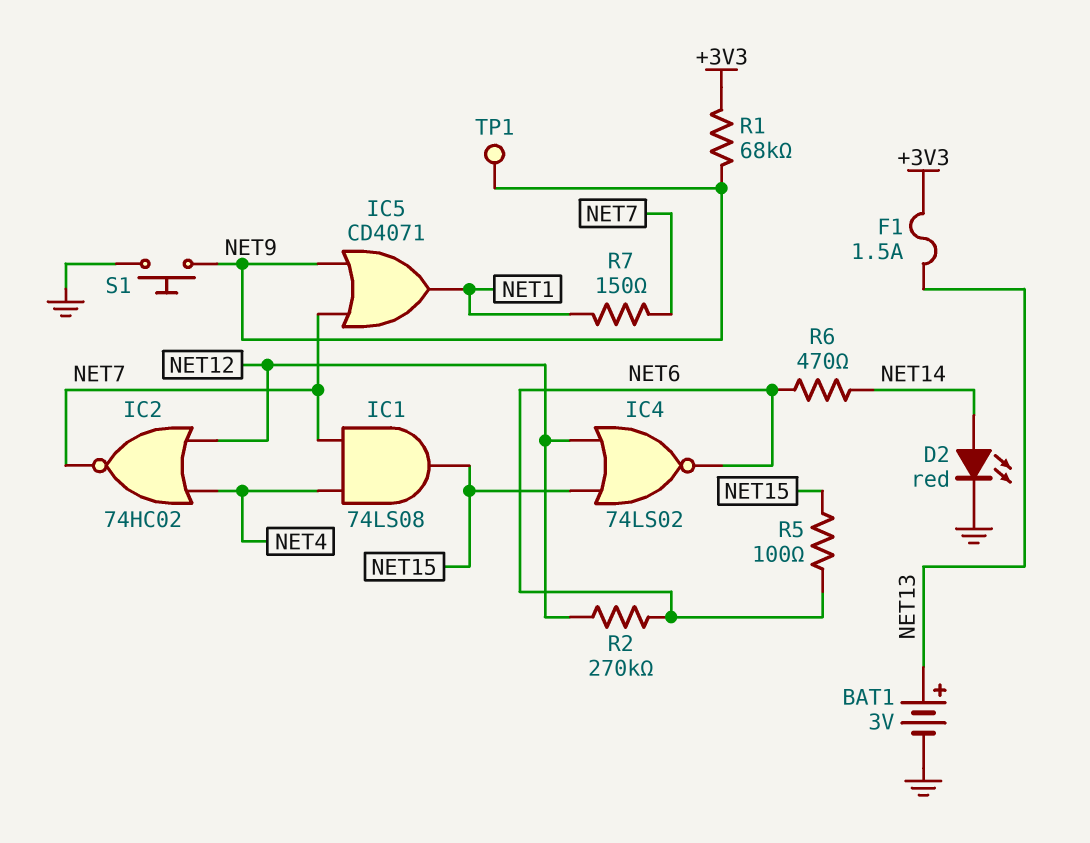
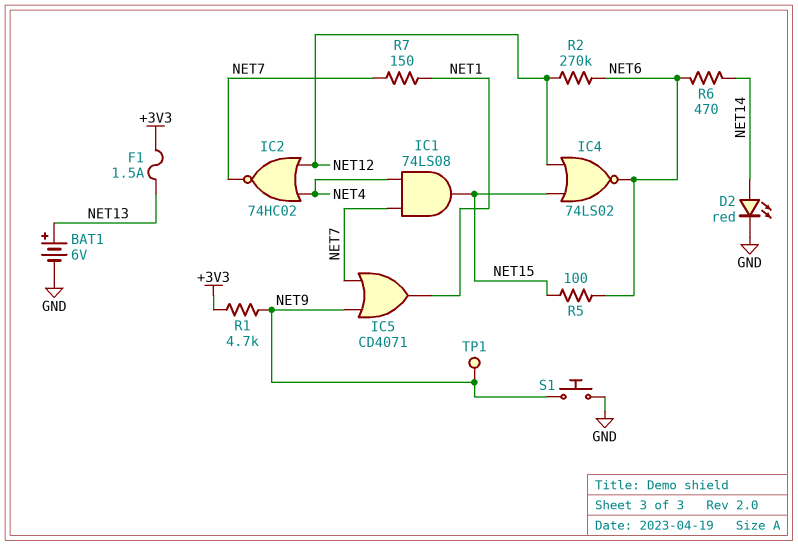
BAT1: 3V (plus NET13, minus GND) -> 6V (plus NET13, minus GND)
R1: 68k (+3V3, NET9) -> 4.7k (+3V3, NET9)

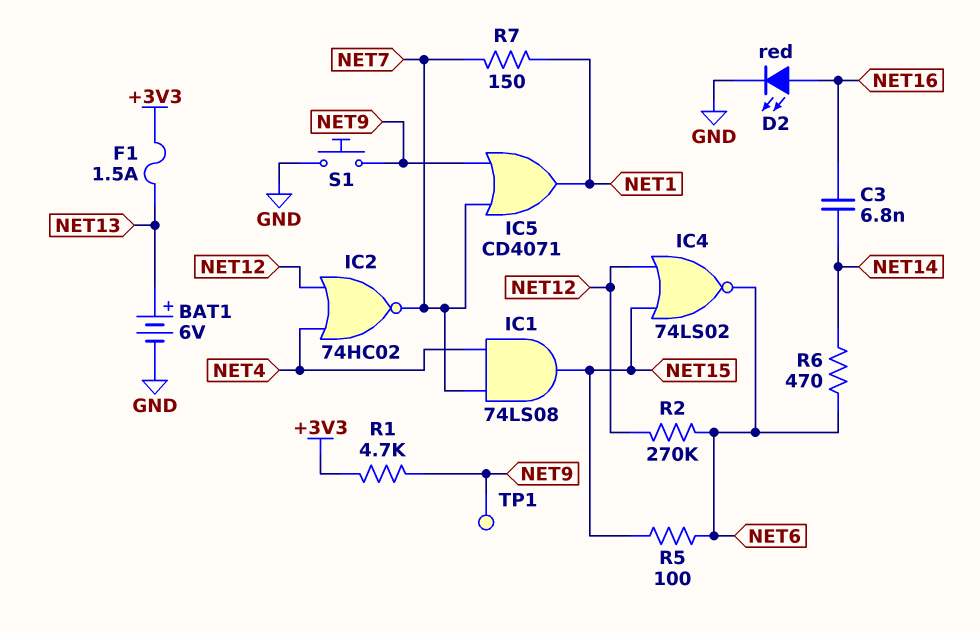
C3: none -> 6.8nF (NET14, NET16)
D2: LED red (A NET14, K GND) -> LED red (A NET16, K GND)

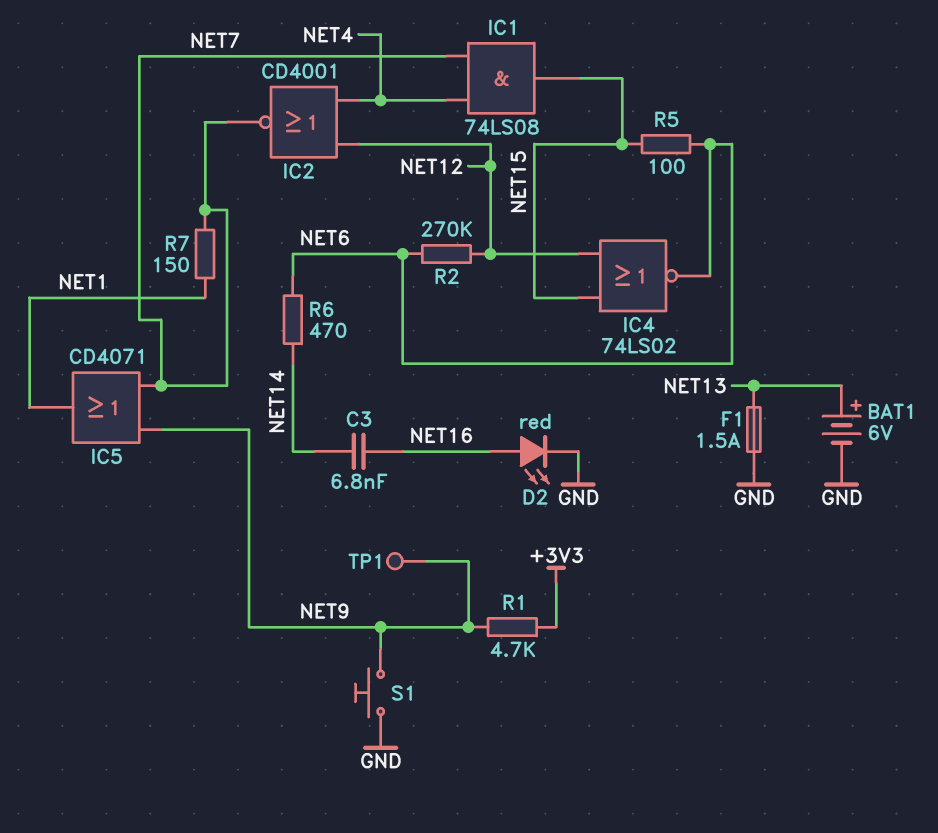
F1: 1.5A (+3V3, NET13) -> 1.5A (GND, NET13)
IC2: NOR 74HC02 (in NET4, in NET12, out NET7) -> NOR CD4001 (in NET4, in NET12, out NET7)

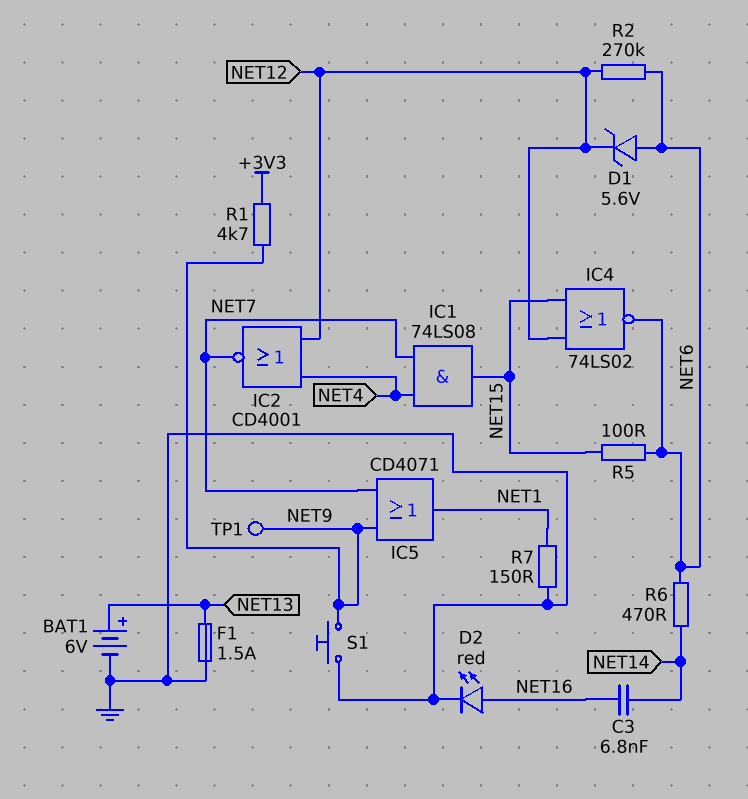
D1: none -> zener 5.6V (A NET6, K NET12)
R7: 150 (NET1, NET7) -> 150 (GND, NET1)

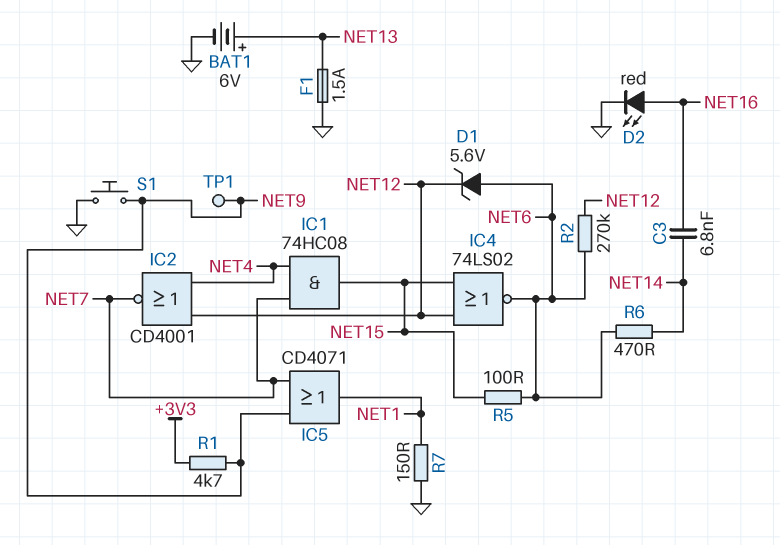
IC1: AND 74LS08 (in NET4, in NET7, out NET15) -> AND 74HC08 (in NET4, in NET7, out NET15)

